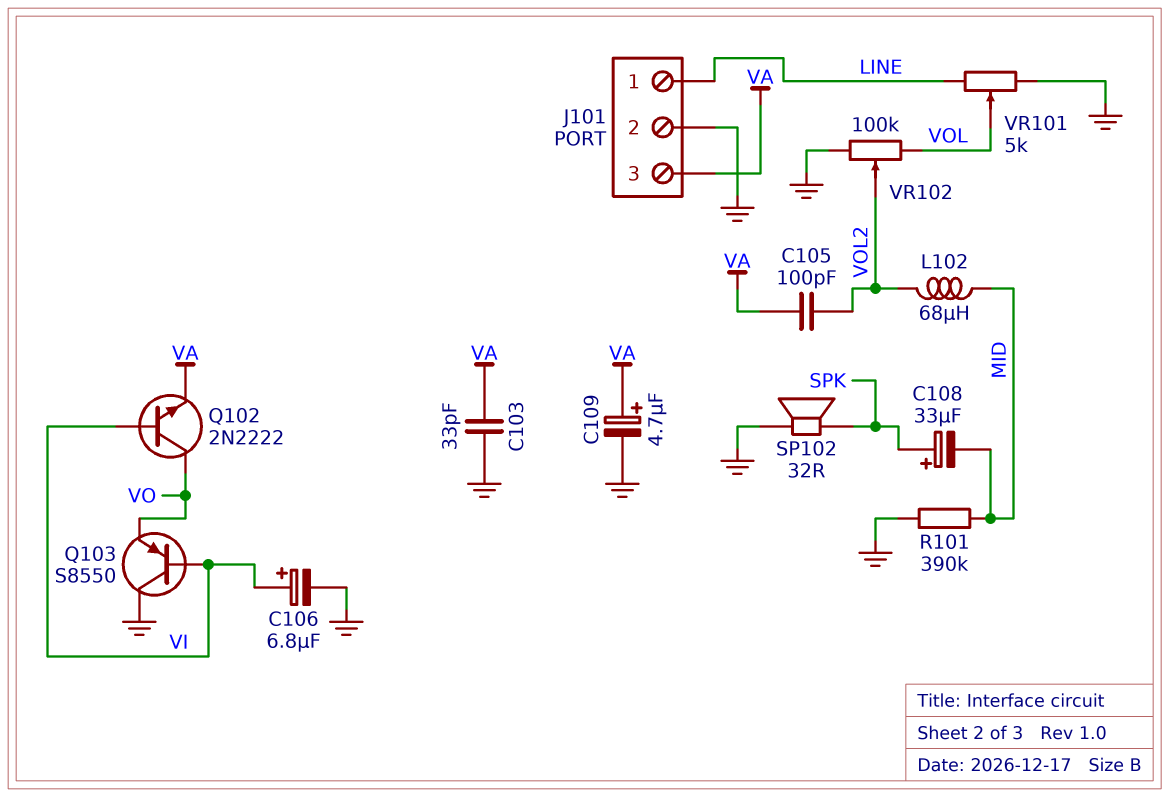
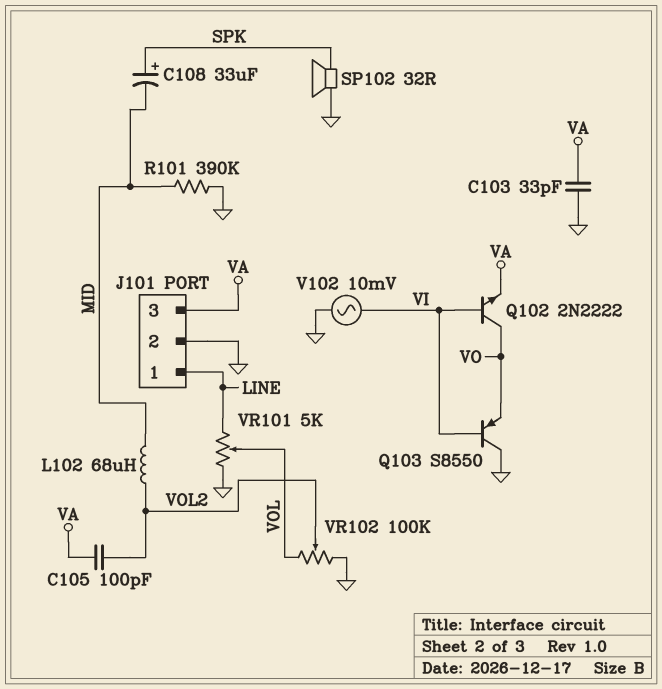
C106: 6.8uF (plus VI, minus GND) -> none
C109: 4.7uF (plus VA, minus GND) -> none
V102: none -> AC 10mV (GND, VI)

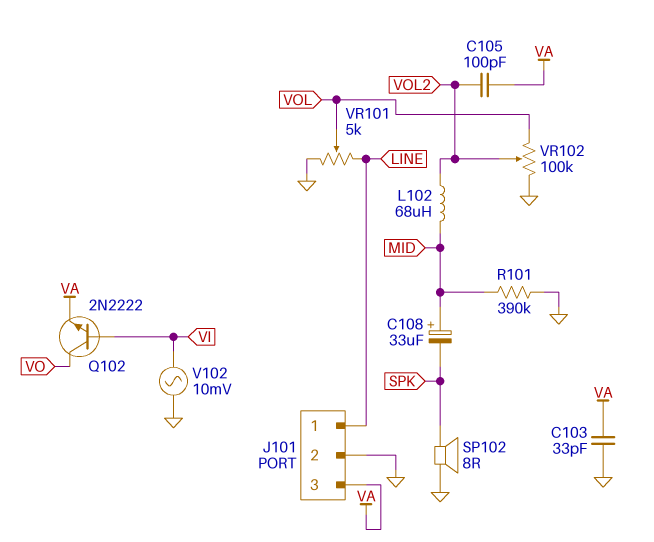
C108: 33uF (plus SPK, minus MID) -> 33uF (plus MID, minus SPK)
Q103: PNP S8550 (B VI, C GND, E VO) -> none
SP102: speaker 32R (GND, SPK) -> speaker 8R (GND, SPK)

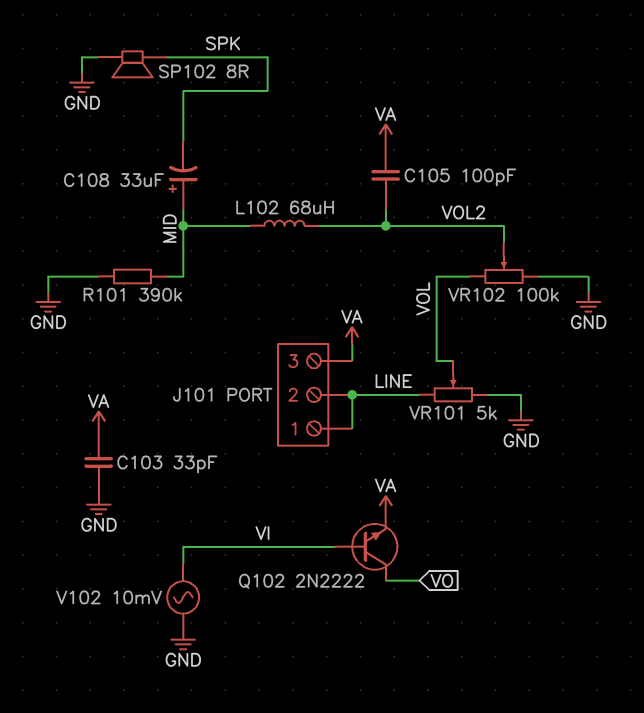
J101 pin 2: GND -> LINE

